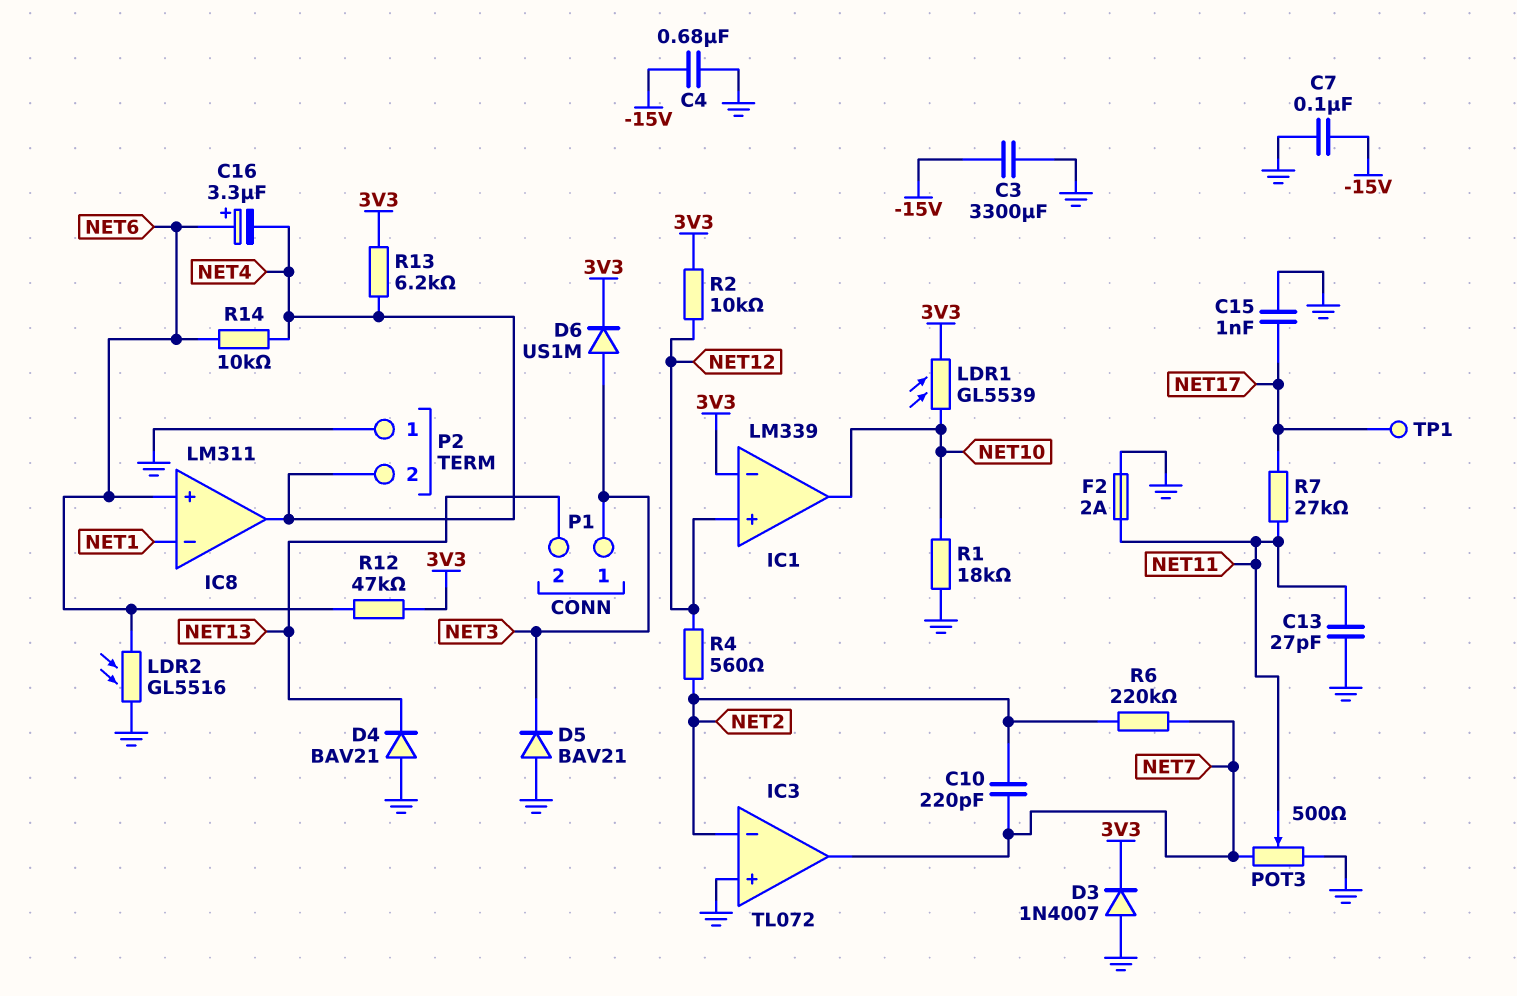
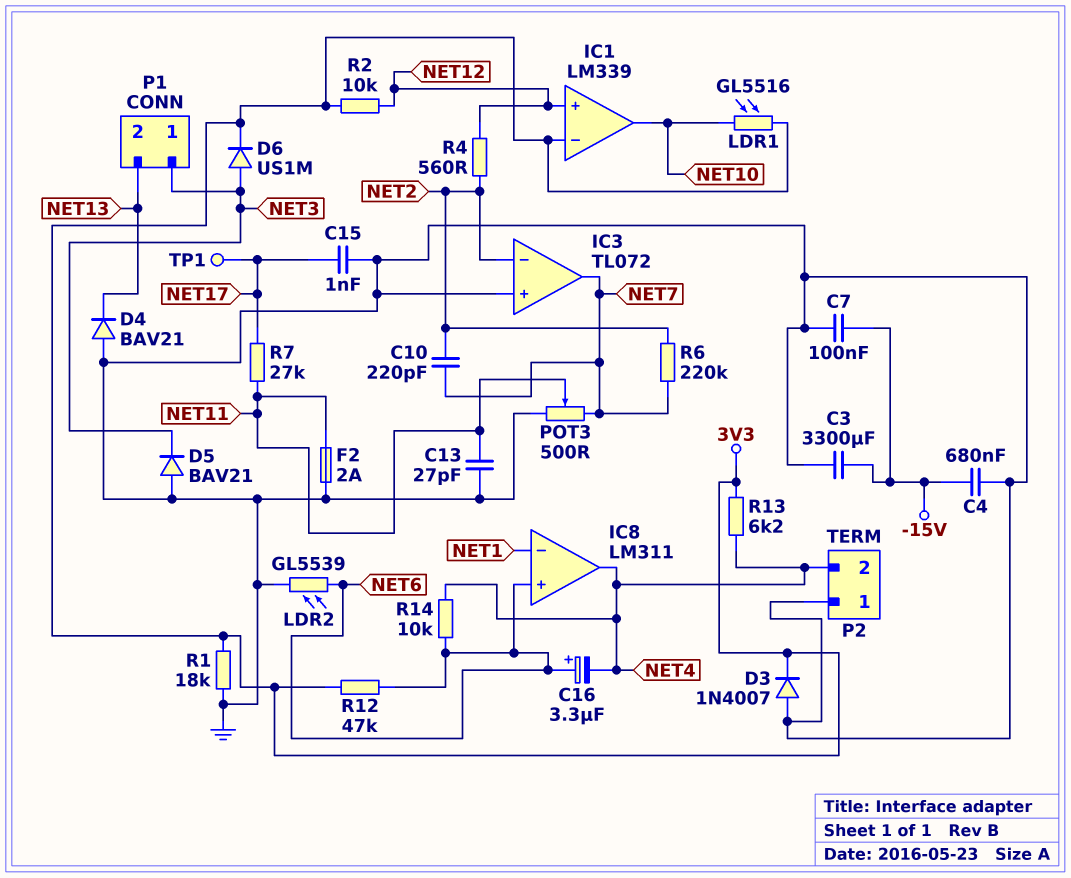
LDR1: GL5539 (3V3, NET10) -> GL5516 (3V3, NET10)
LDR2: GL5516 (GND, NET6) -> GL5539 (GND, NET6)
R1: 18k (GND, NET10) -> 18k (3V3, GND)

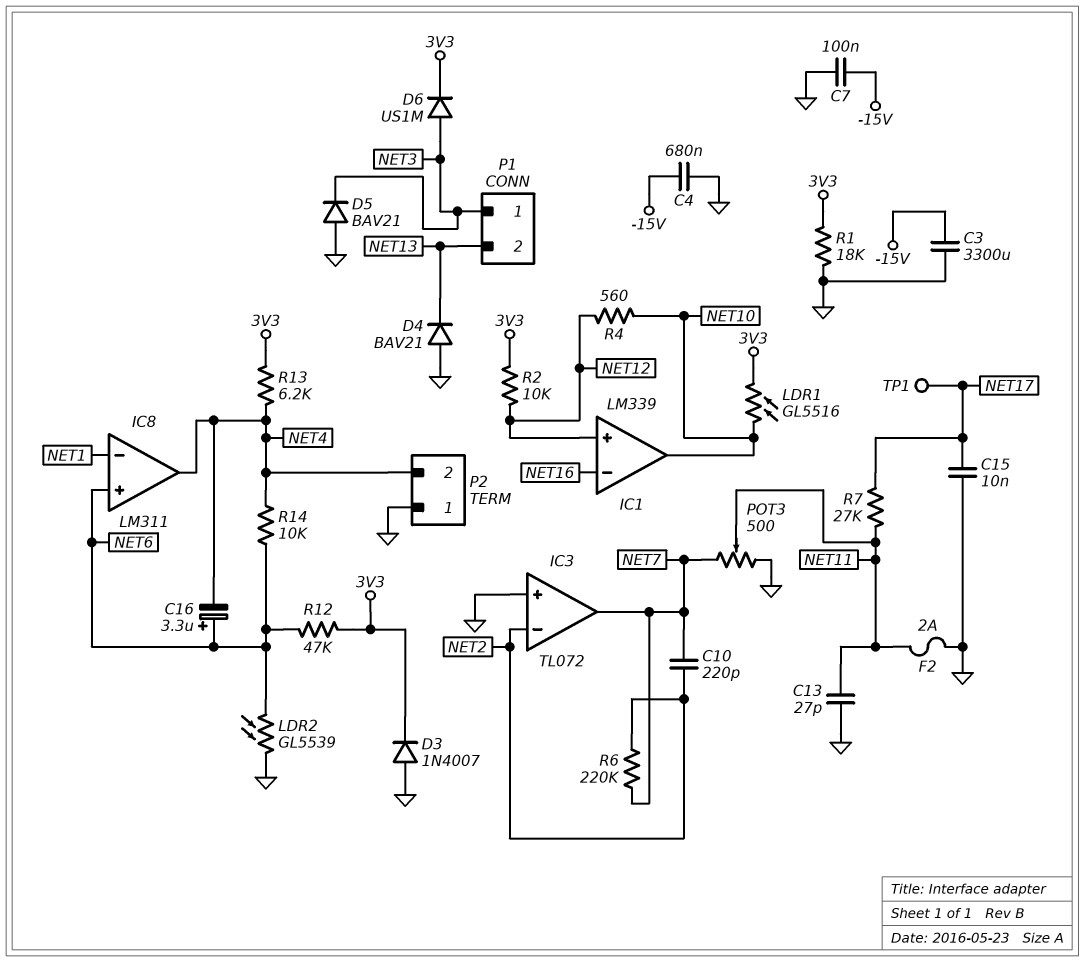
C15: 1nF (GND, NET17) -> 10nF (GND, NET17)
IC1 pin in-: 3V3 -> NET16
R4: 560 (NET2, NET12) -> 560 (NET10, NET12)

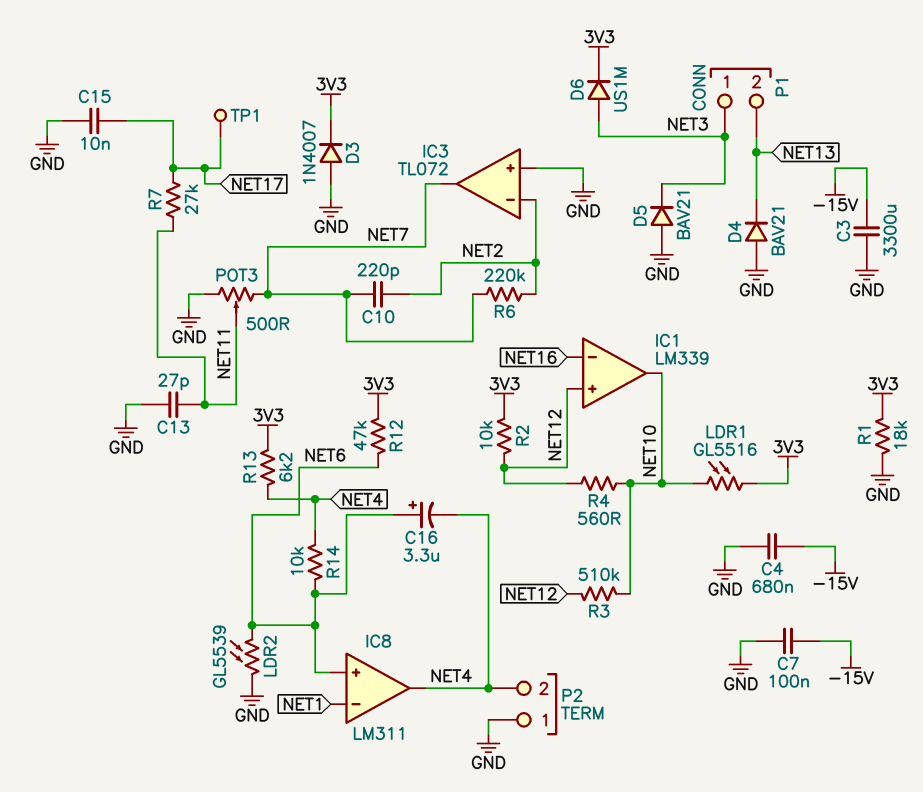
F2: 2A (GND, NET11) -> none
R3: none -> 510k (NET10, NET12)

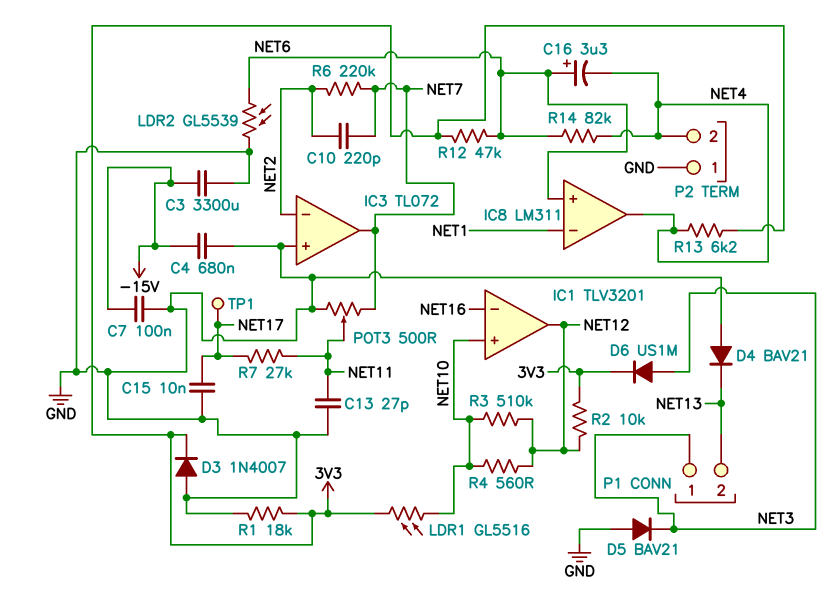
IC1: LM339 -> TLV3201
IC1 pin in+: NET12 -> NET10
IC1 pin out: NET10 -> NET12
R14: 10k (NET4, NET6) -> 82k (NET4, NET6)

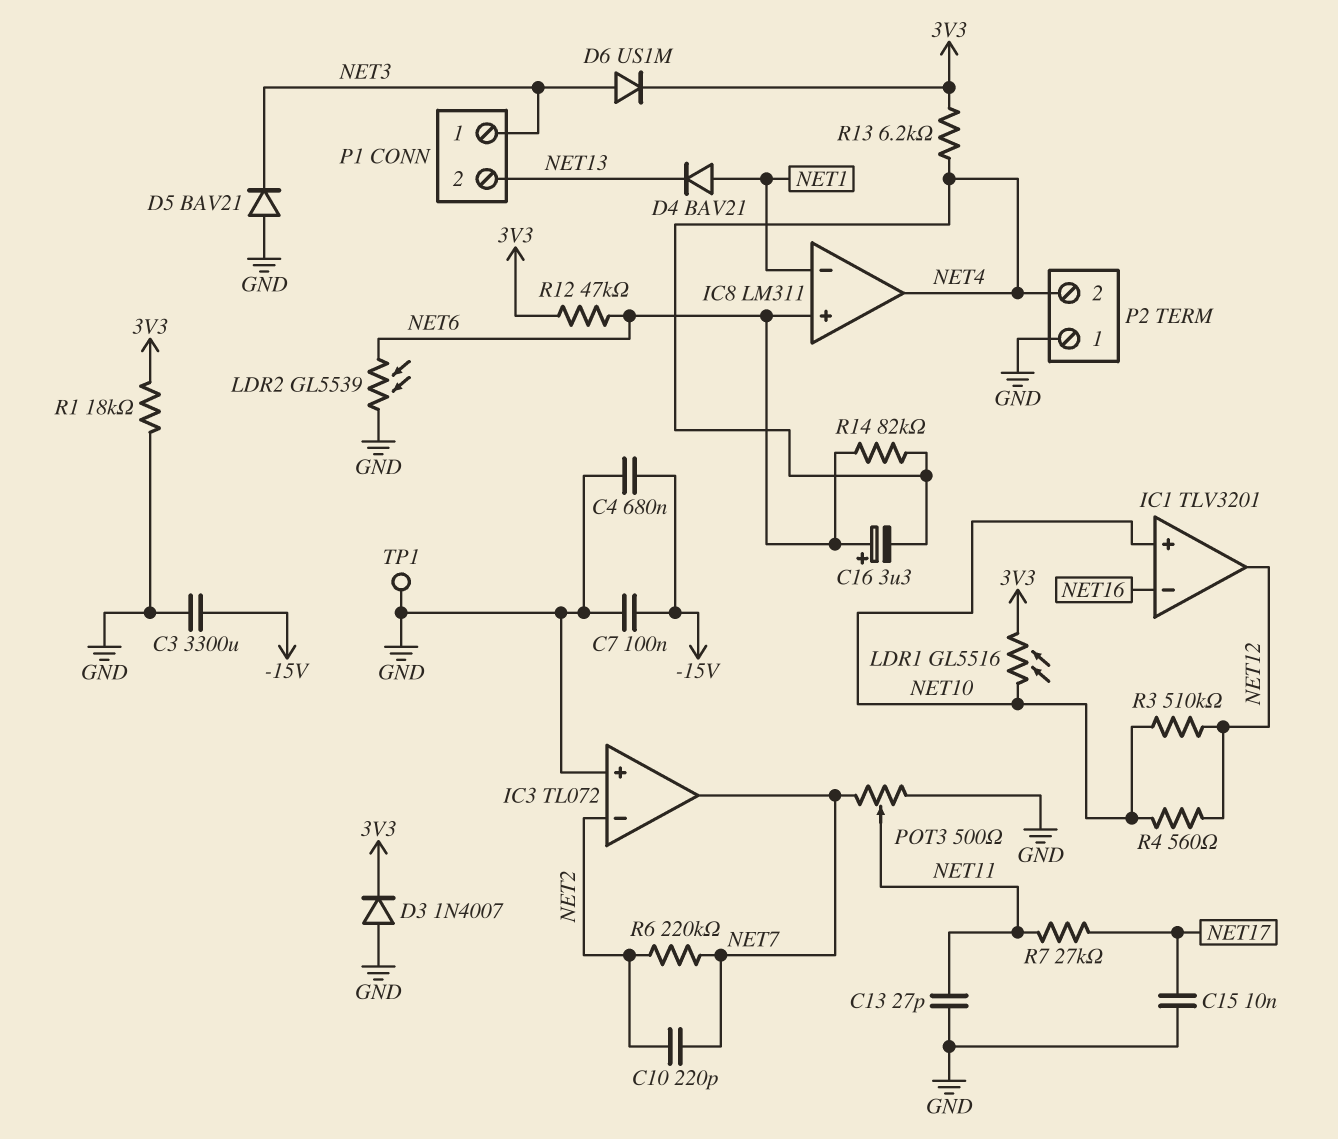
D4: diode BAV21 (A GND, K NET13) -> diode BAV21 (A NET1, K NET13)
R2: 10k (3V3, NET12) -> none
TP1: test point (NET17) -> test point (GND)

